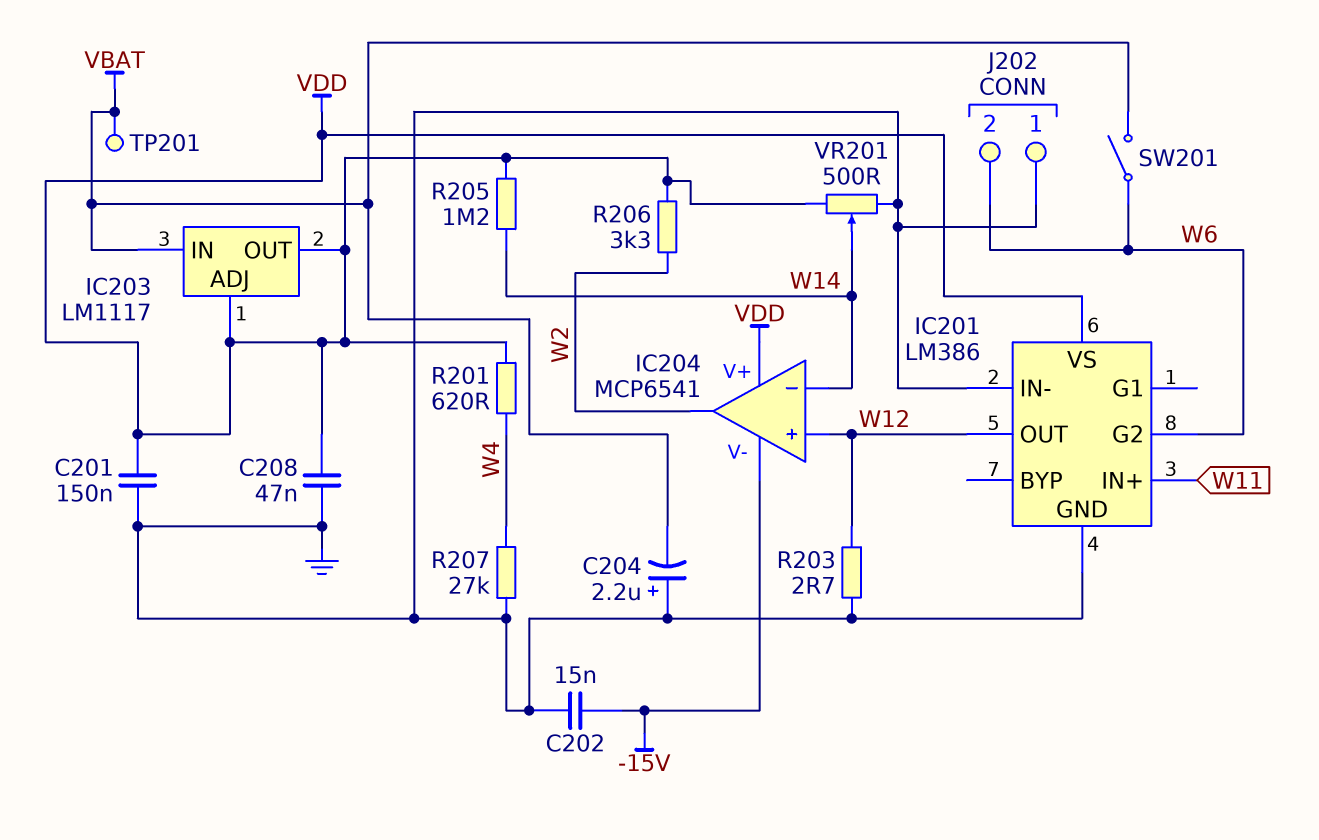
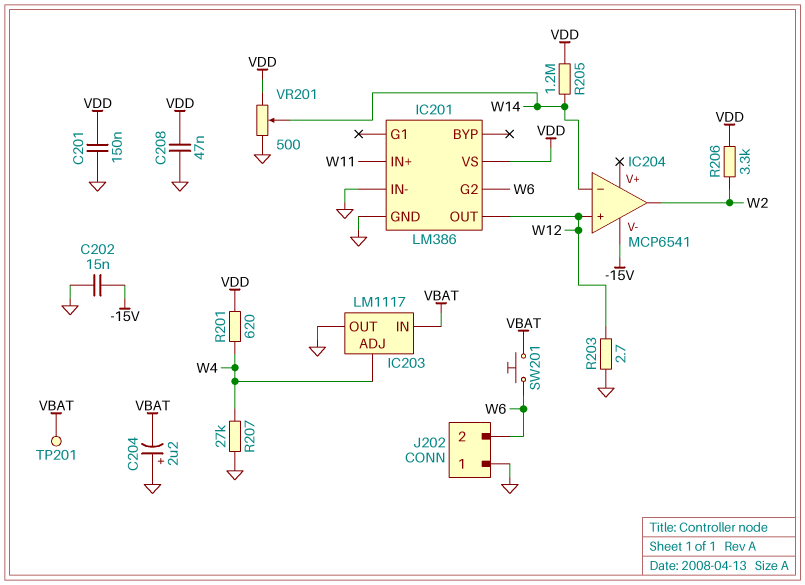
IC203 pin ADJ: VDD -> W4
IC203 pin OUT: VDD -> GND
IC204 pin V+: VDD -> none
SW201: switch (VBAT, W6) -> button (VBAT, W6)

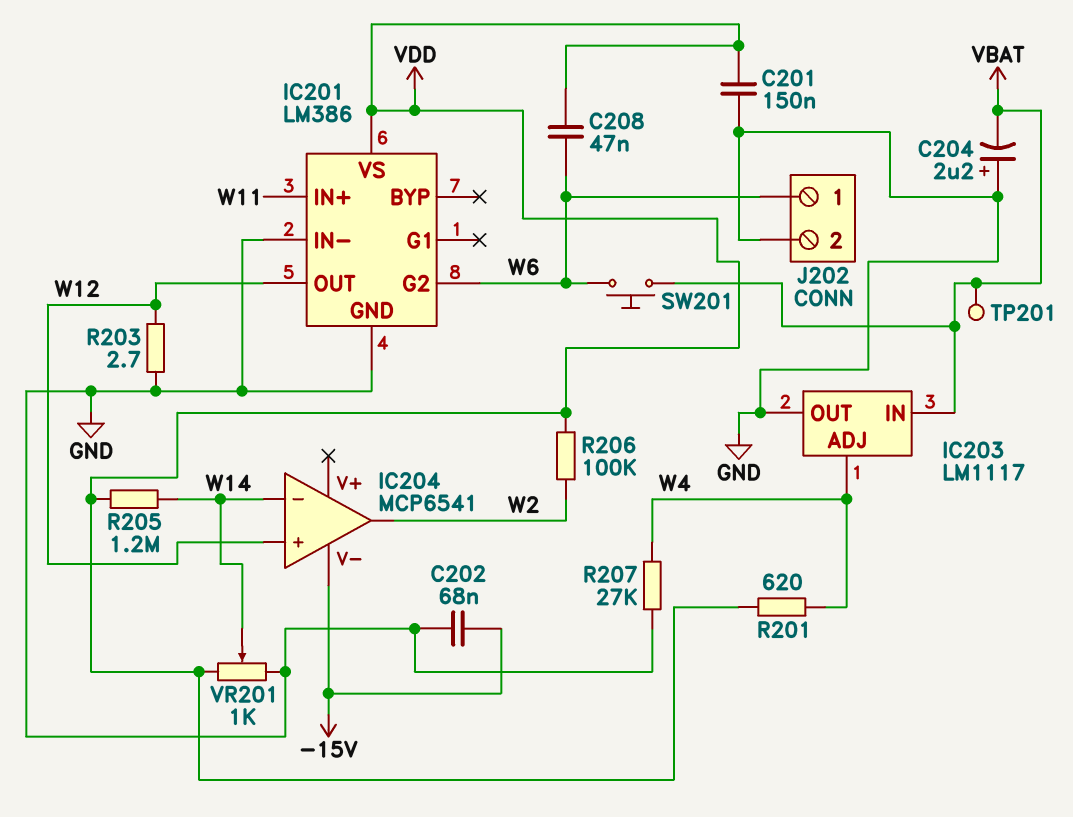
C202: 15nF (-15V, GND) -> 68nF (-15V, GND)
C208: 47nF (GND, VDD) -> 47nF (VDD, W6)
J202 pin 1: GND -> W6
J202 pin 2: W6 -> GND
R206: 3.3k (VDD, W2) -> 100k (VDD, W2)
VR201: 500 (GND, VDD, wiper W14) -> 1k (GND, VDD, wiper W14)

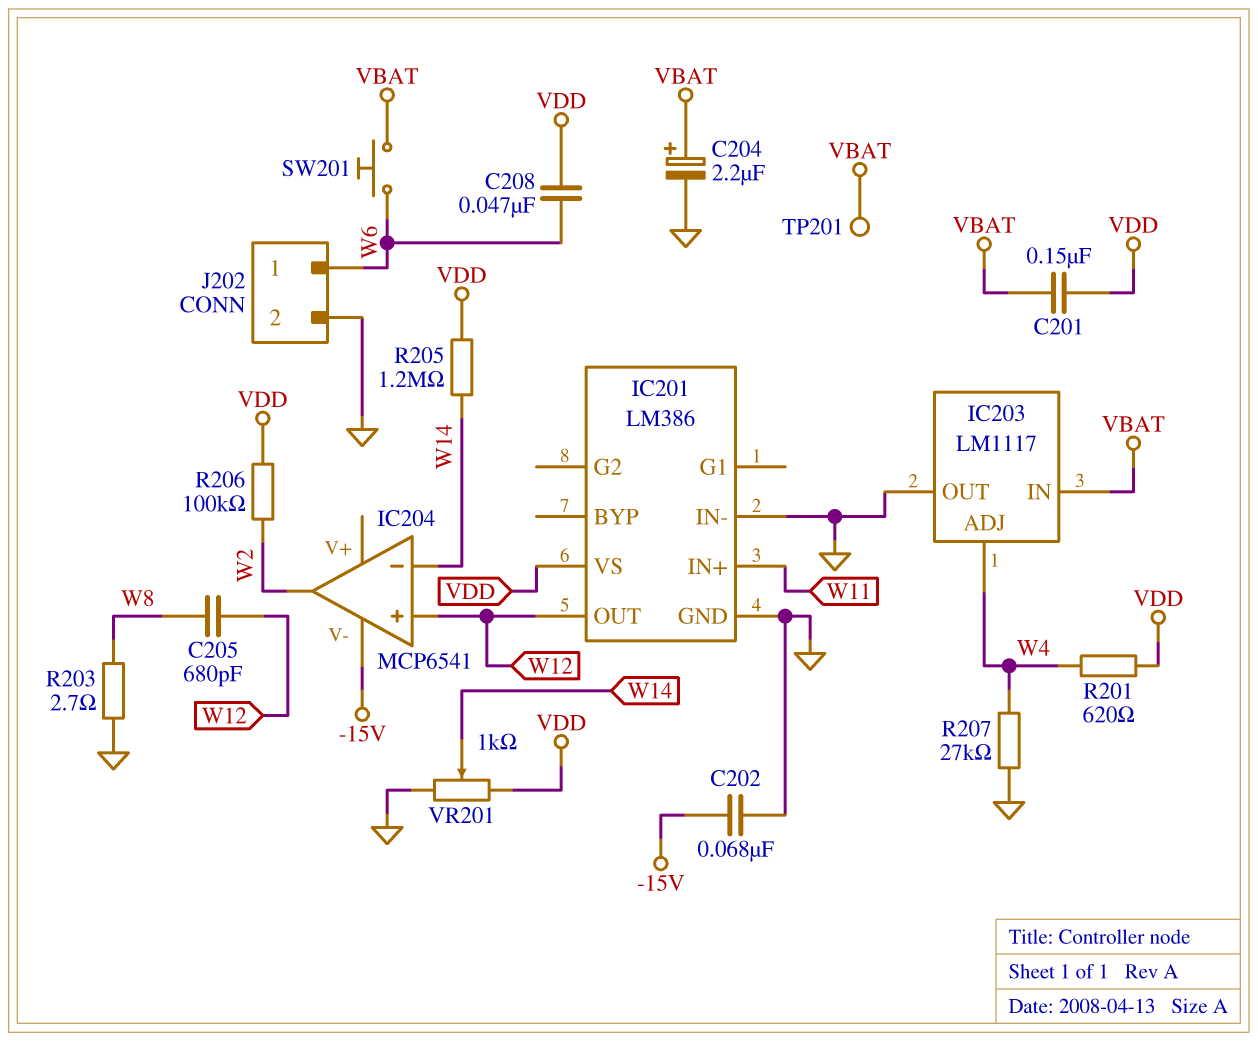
C201: 150nF (GND, VDD) -> 150nF (VBAT, VDD)
C204: 2.2uF (plus GND, minus VBAT) -> 2.2uF (plus VBAT, minus GND)
C205: none -> 680pF (W8, W12)
IC201 pin G2: W6 -> none
R203: 2.7 (GND, W12) -> 2.7 (GND, W8)

